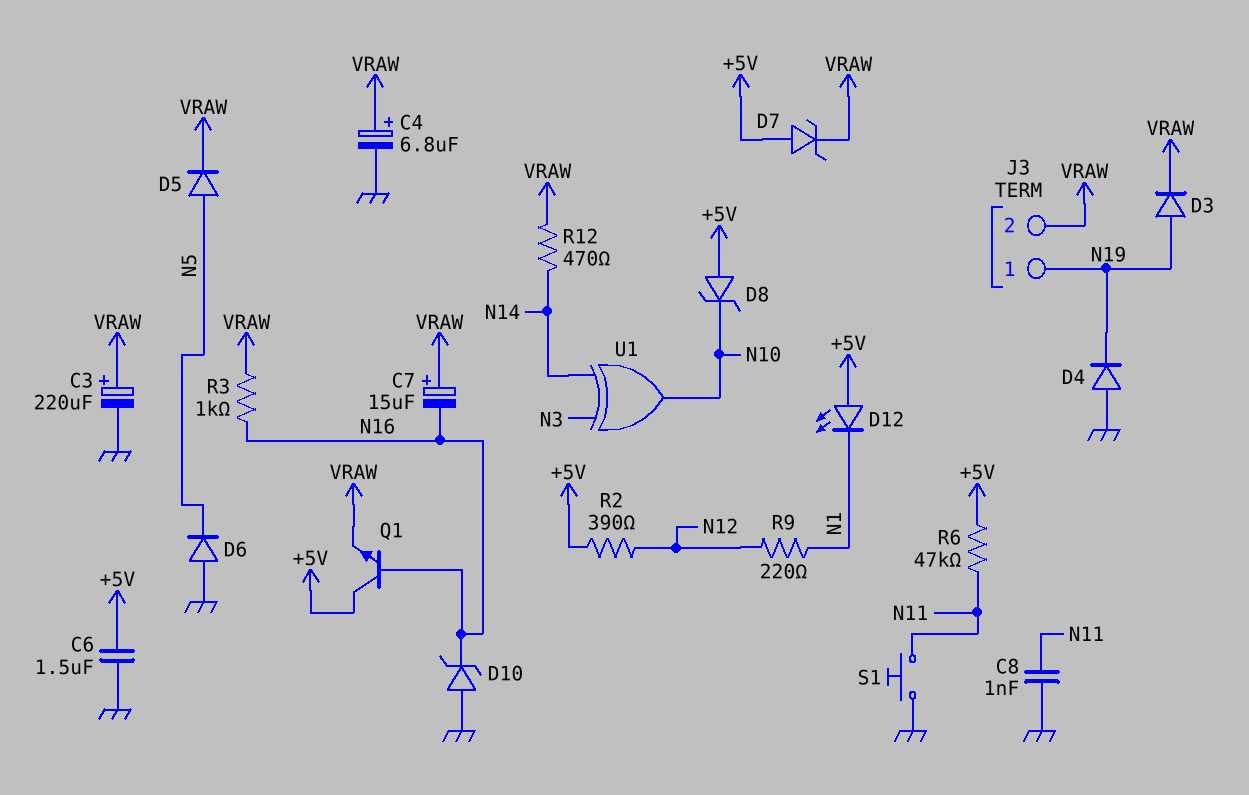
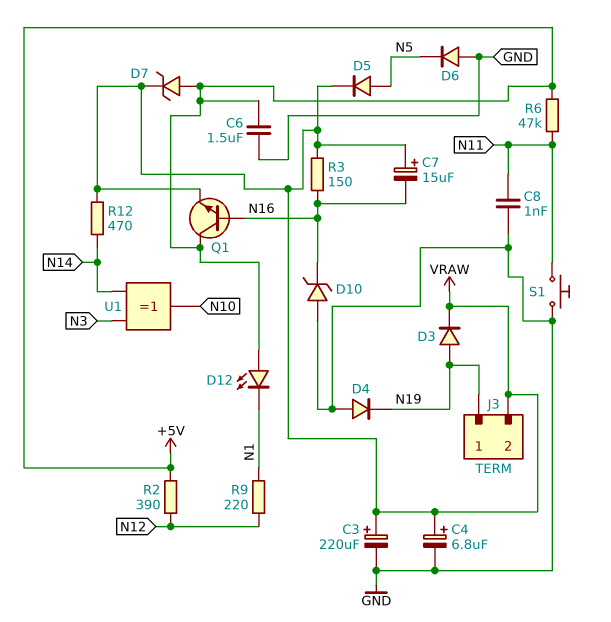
D8: zener (A +5V, K N10) -> none
R3: 1k (N16, VRAW) -> 150 (N16, VRAW)

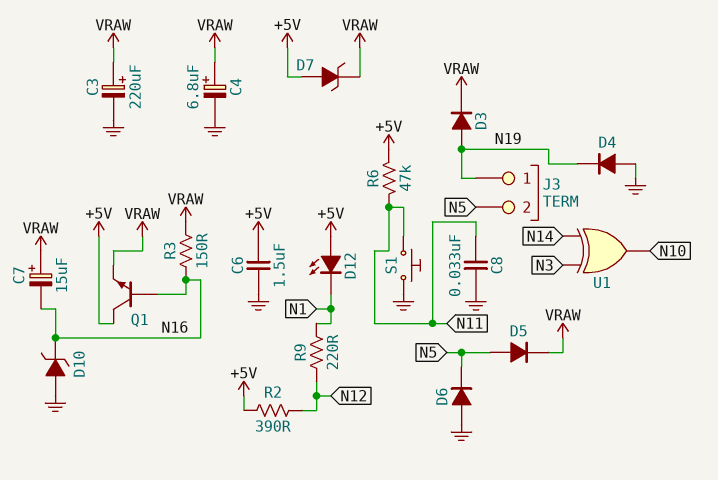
C8: 1nF (GND, N11) -> 33nF (GND, N11)
J3 pin 2: VRAW -> N5
R12: 470 (N14, VRAW) -> none

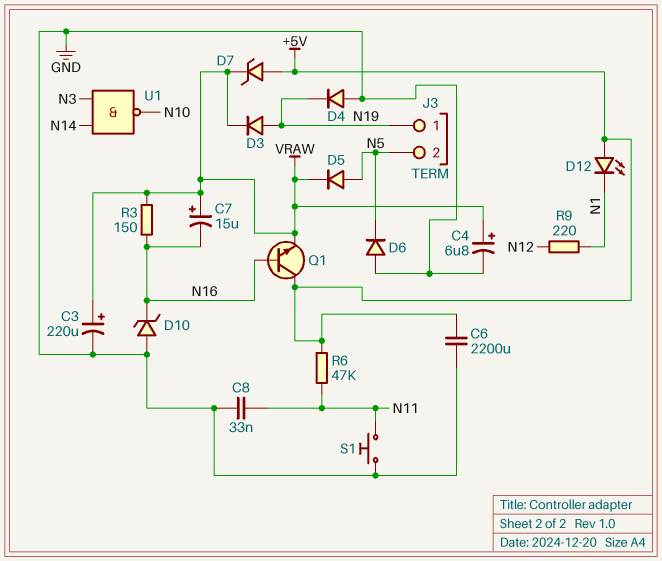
C6: 1.5uF (+5V, GND) -> 2200uF (+5V, GND)
R2: 390 (+5V, N12) -> none
U1: XOR (in N3, in N14, out N10) -> NAND (in N3, in N14, out N10)

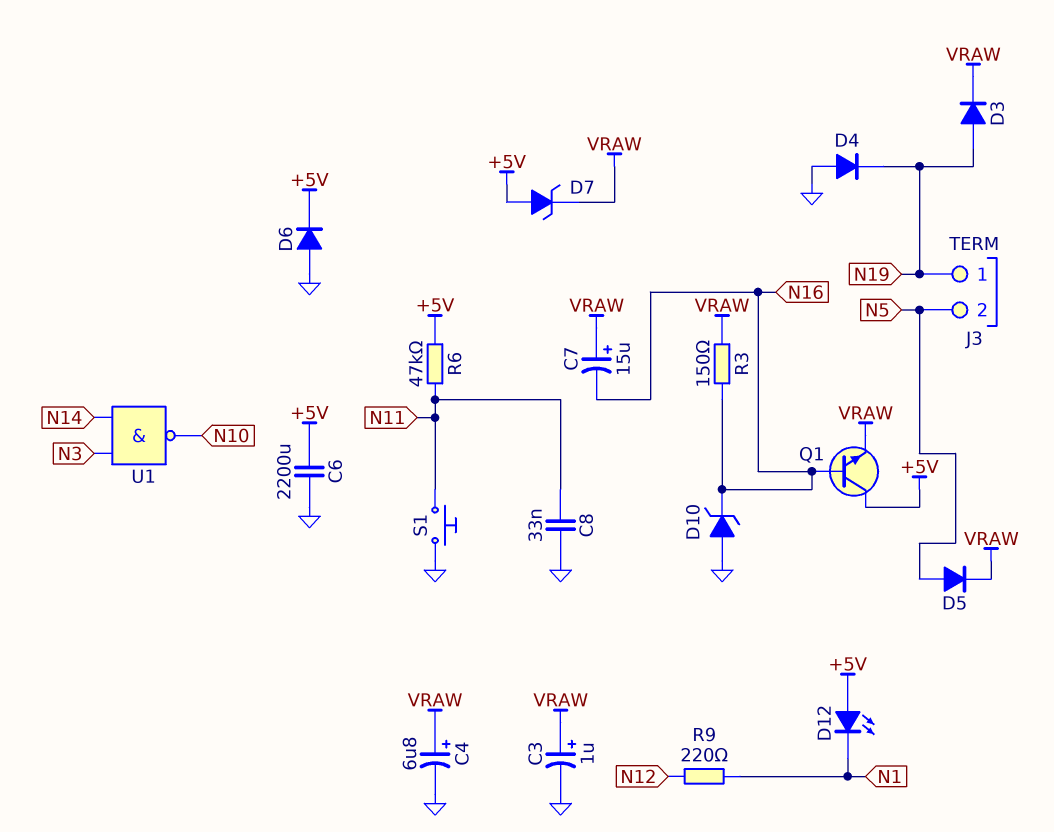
C3: 220uF (plus VRAW, minus GND) -> 1uF (plus VRAW, minus GND)
D6: diode (A GND, K N5) -> diode (A GND, K +5V)

